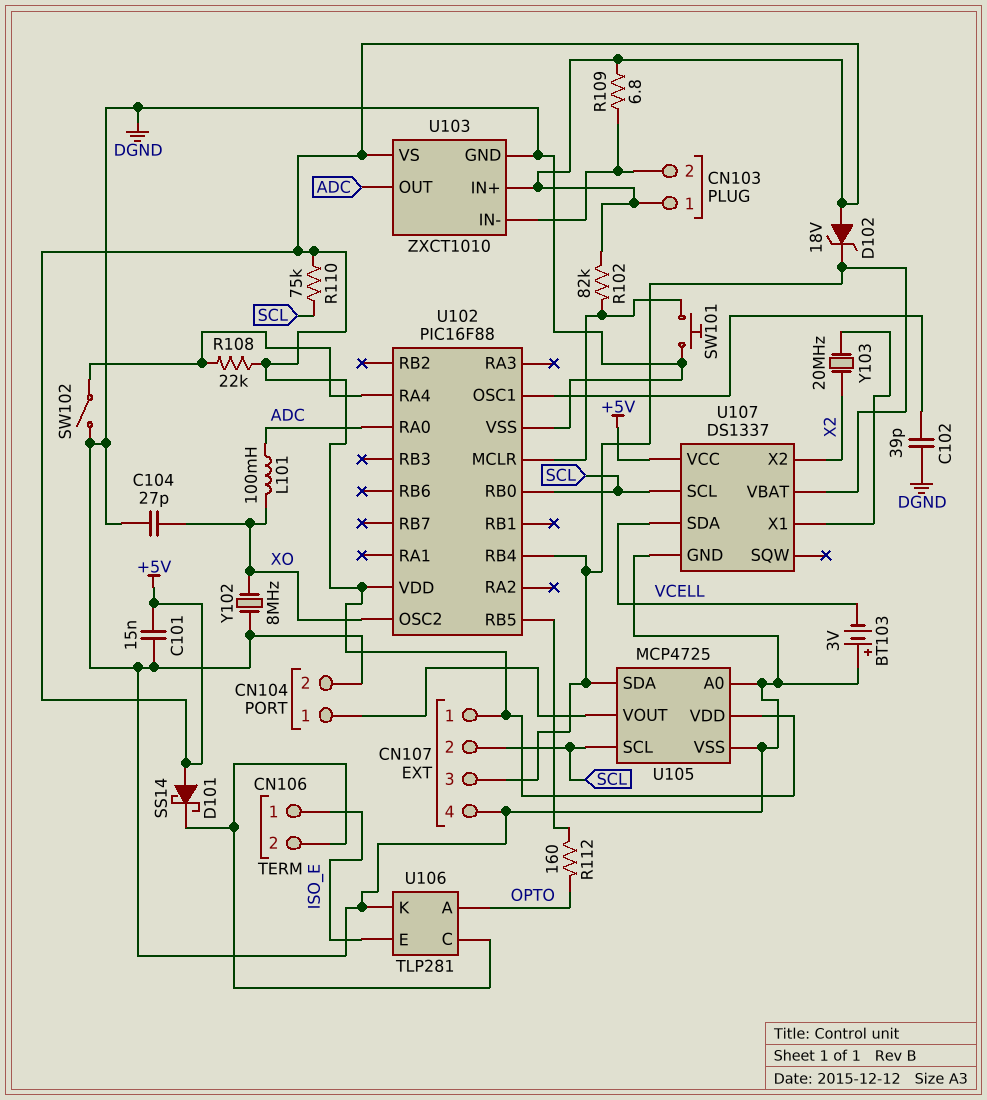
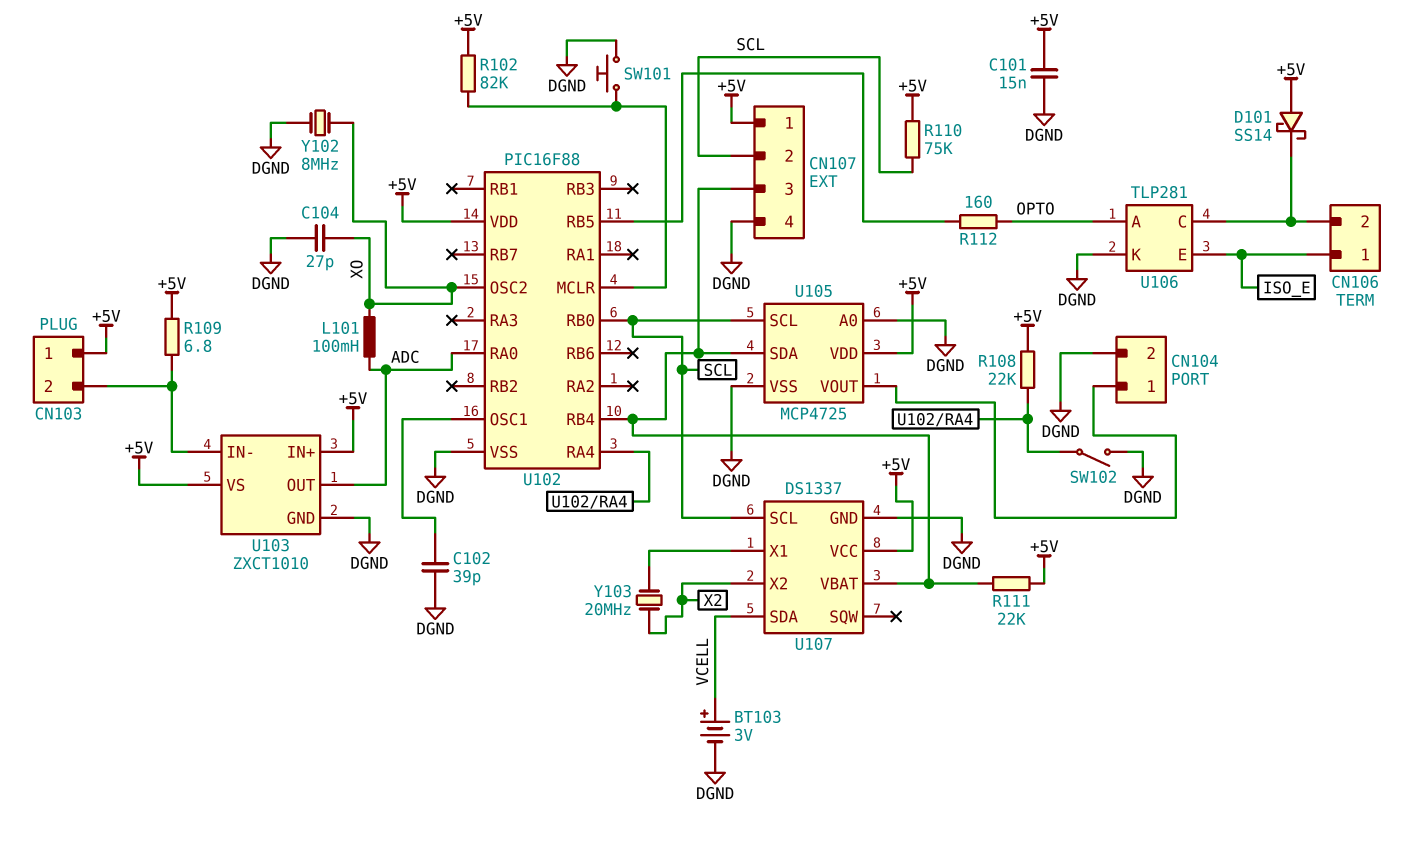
BT103: 3V (plus DGND, minus VCELL) -> 3V (plus VCELL, minus DGND)
D102: zener 18V (A +5V, K CN107/3) -> none
R111: none -> 22k (+5V, CN107/3)

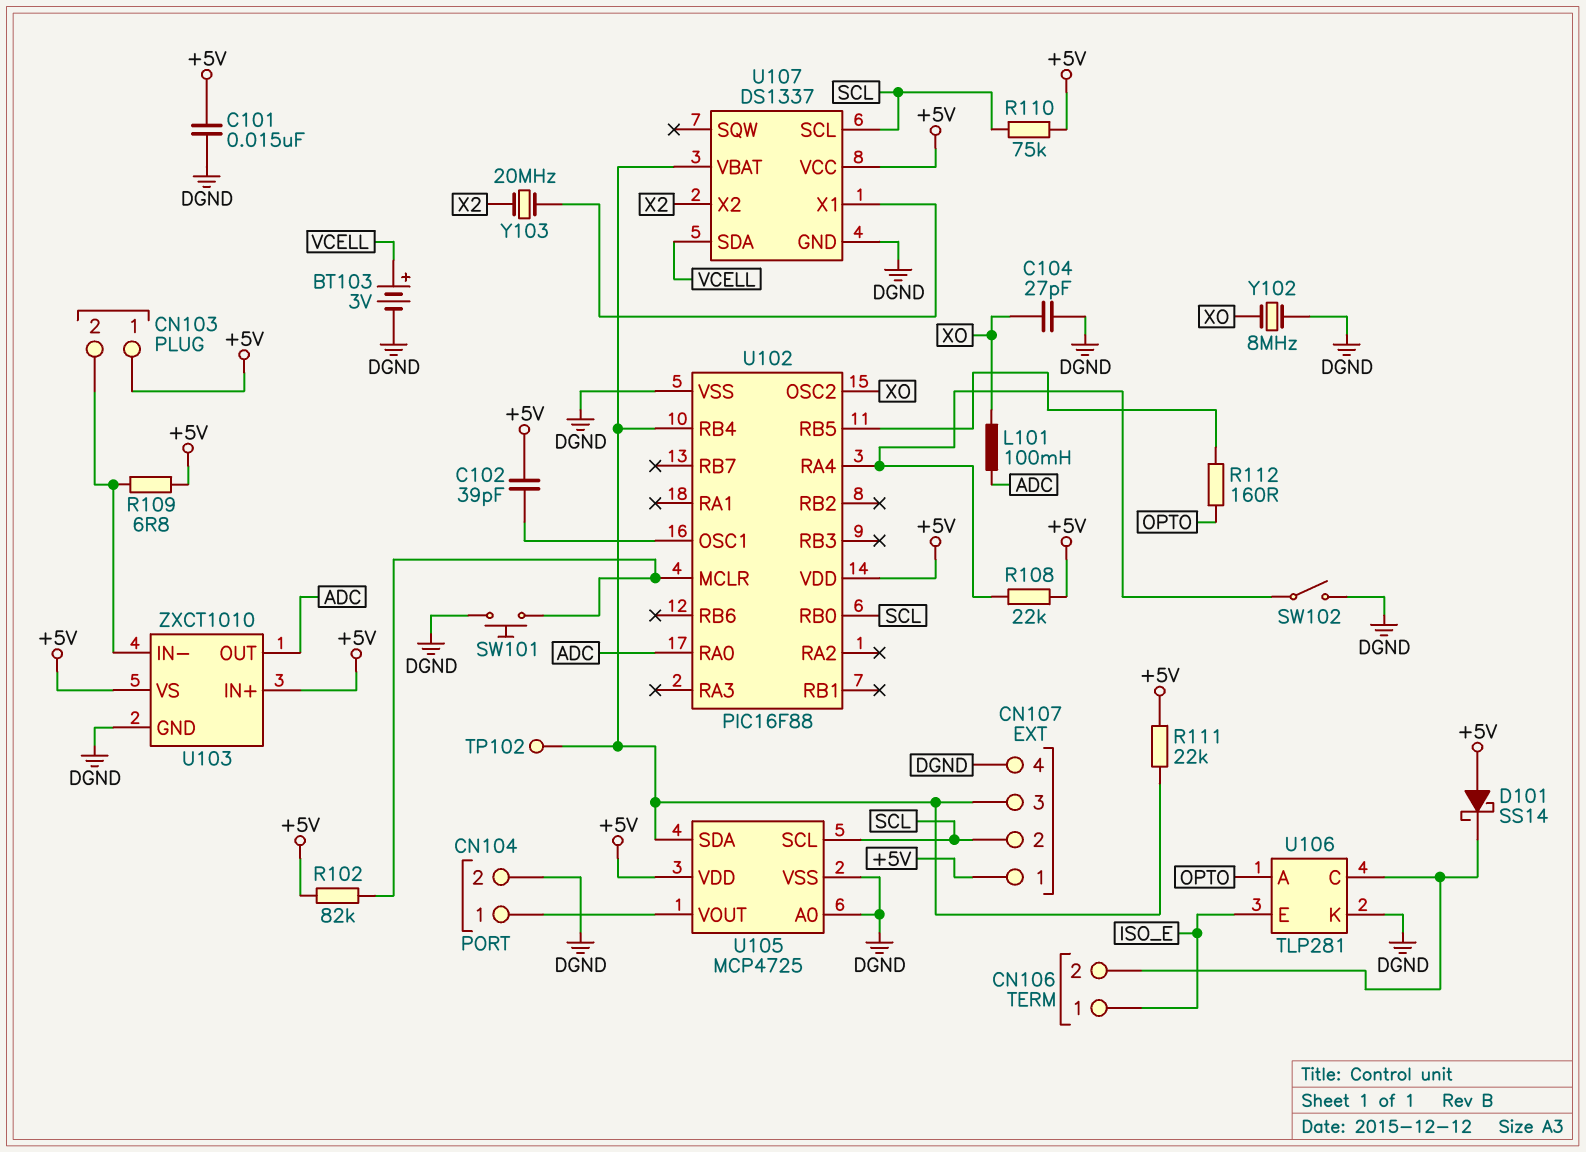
C102: 39pF (DGND, U102/OSC1) -> 39pF (+5V, U102/OSC1)
TP102: none -> test point (CN107/3)

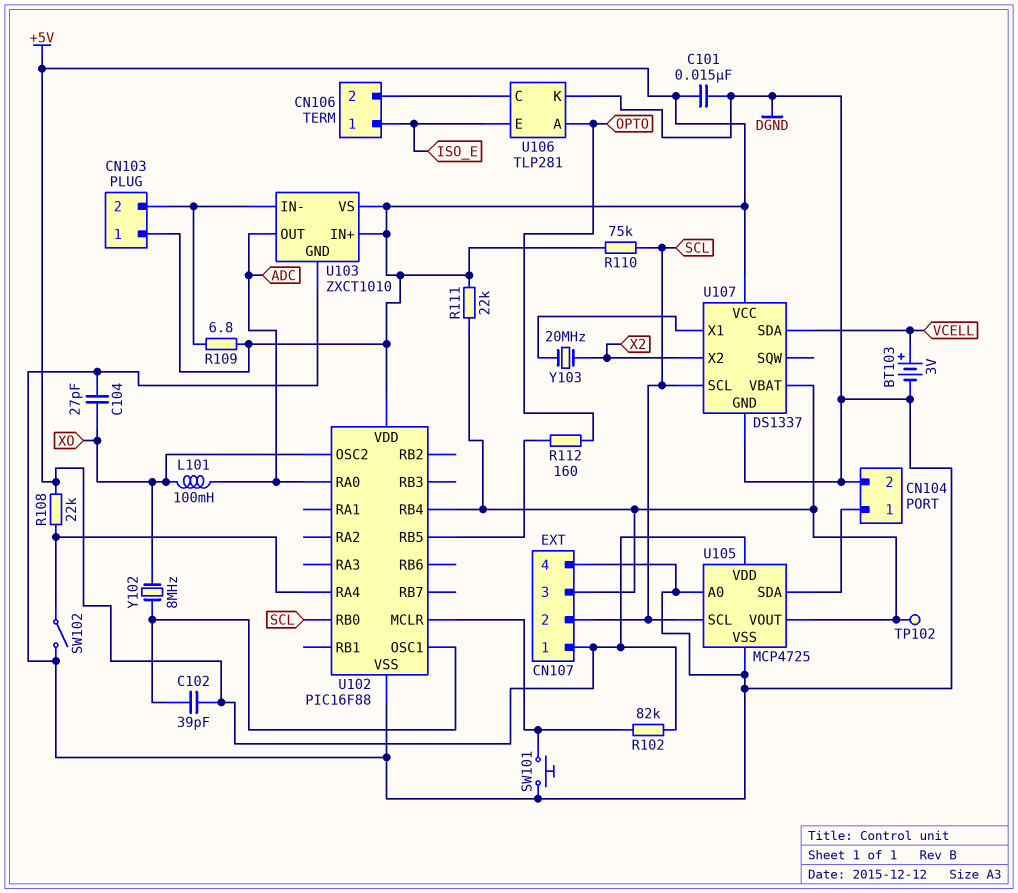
D101: schottky SS14 (A +5V, K CN106/2) -> none
U105 pin SDA: CN107/3 -> CN104/1
U105 pin VOUT: CN104/1 -> CN107/3
Y102: 8MHz (DGND, XO) -> 8MHz (U102/OSC1, XO)

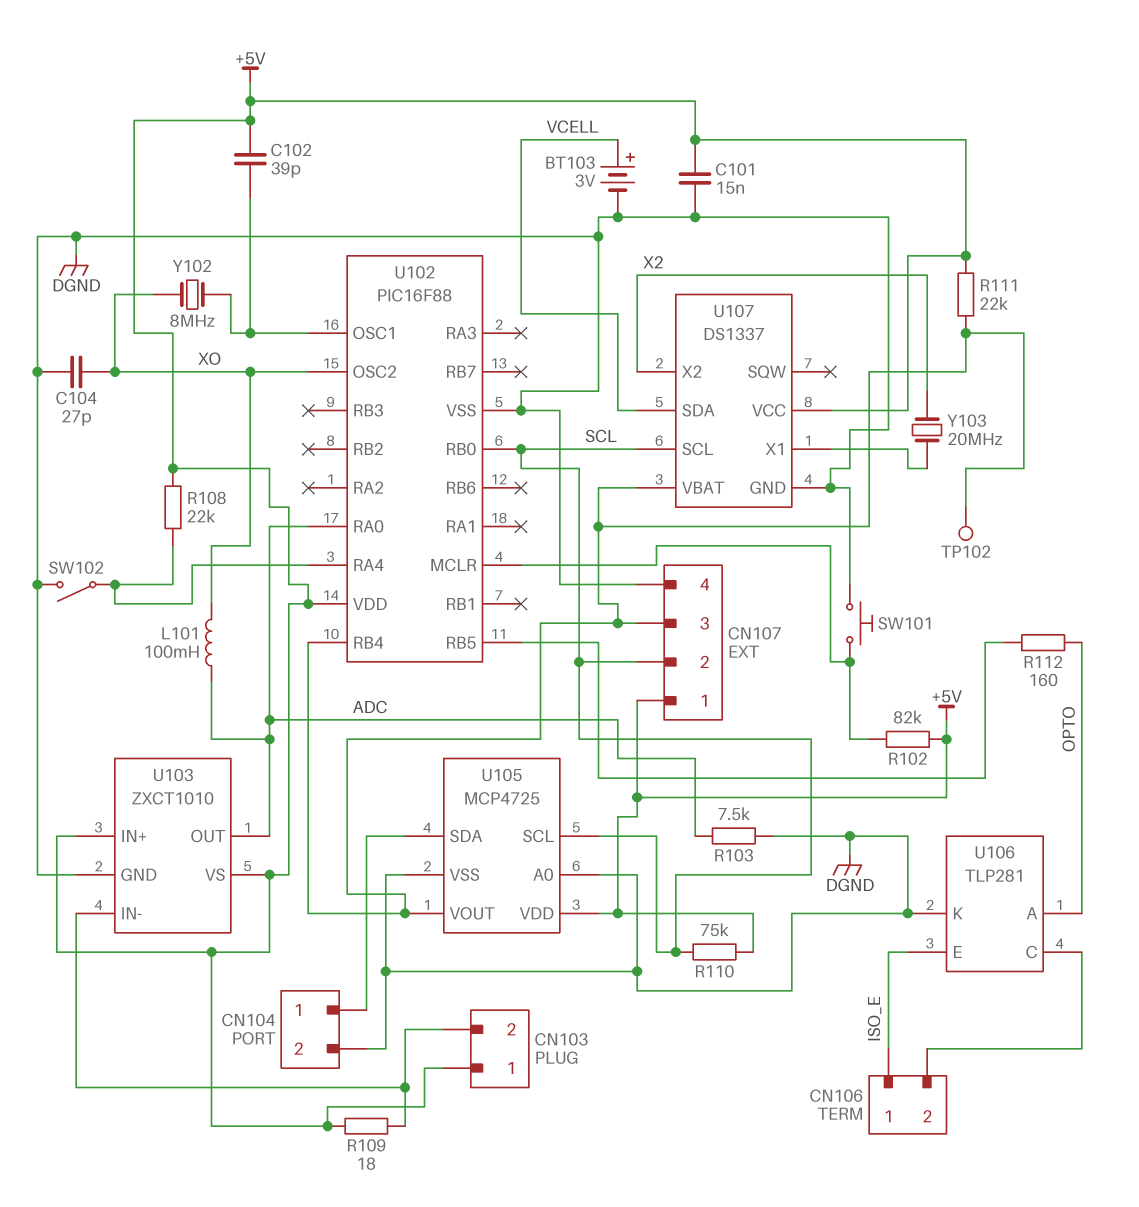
R103: none -> 7.5k (ADC, DGND)
R109: 6.8 (+5V, CN103/2) -> 18 (+5V, CN103/2)

